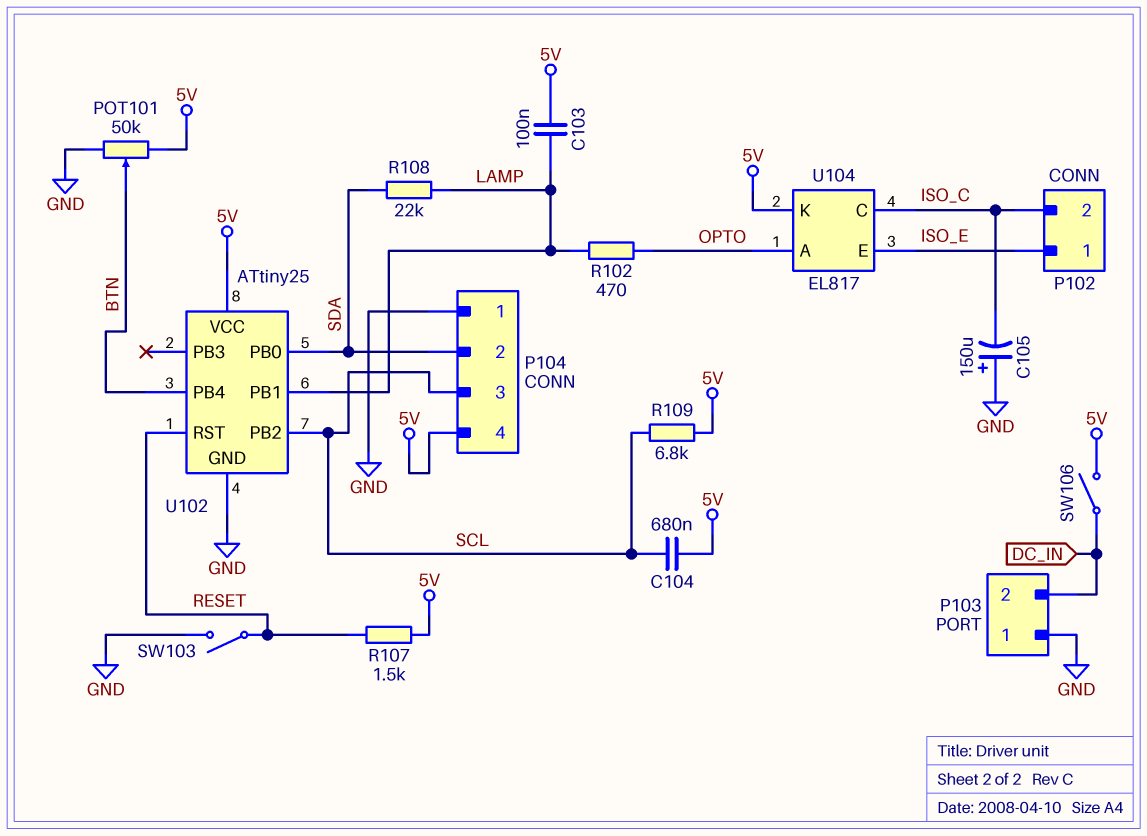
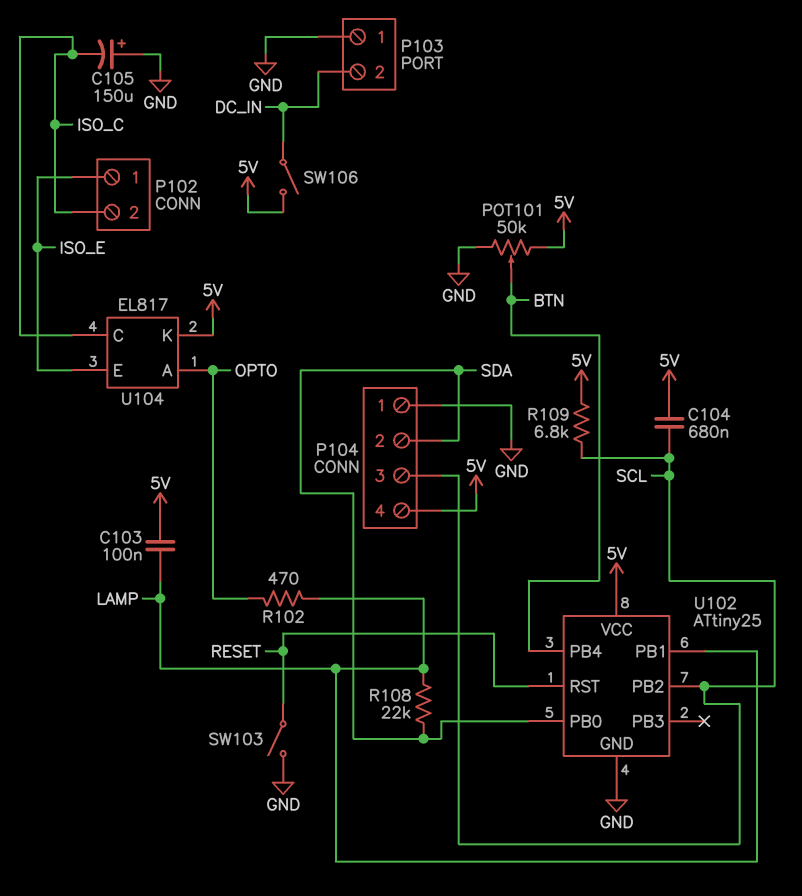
R107: 1.5k (5V, RESET) -> none

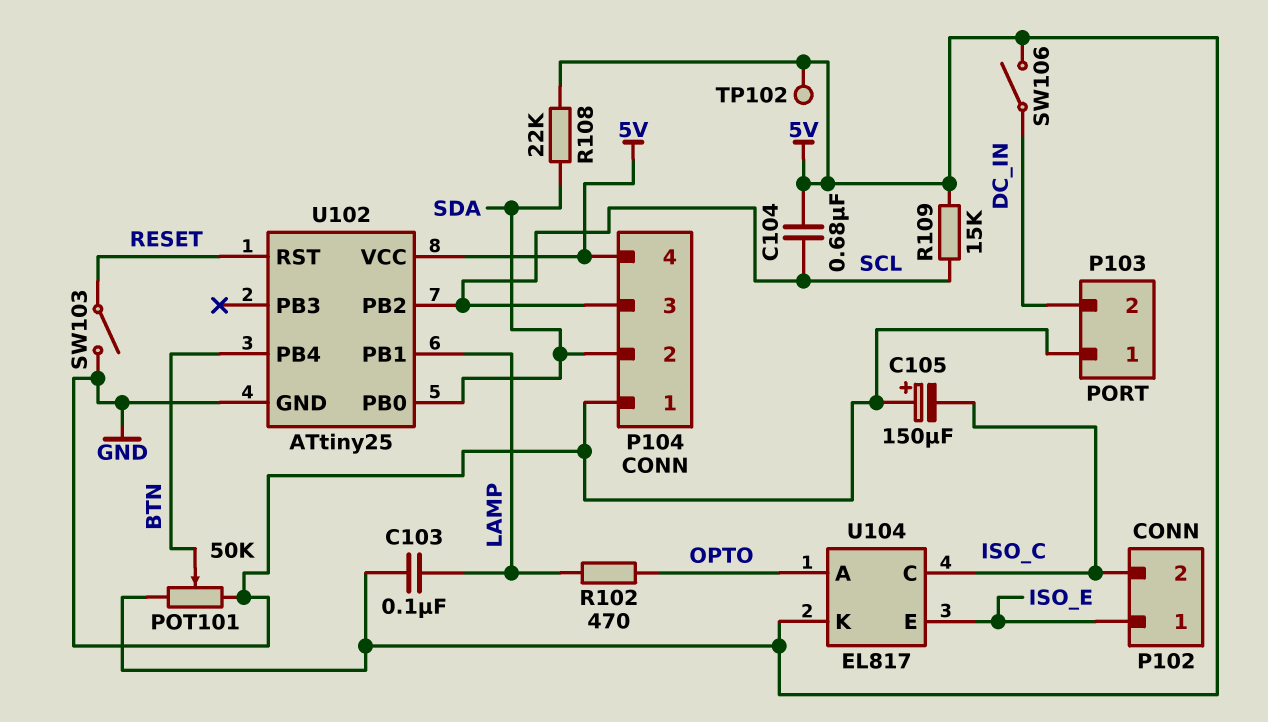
R108: 22k (LAMP, SDA) -> 22k (5V, SDA)
R109: 6.8k (5V, SCL) -> 15k (5V, SCL)
TP102: none -> test point (5V)

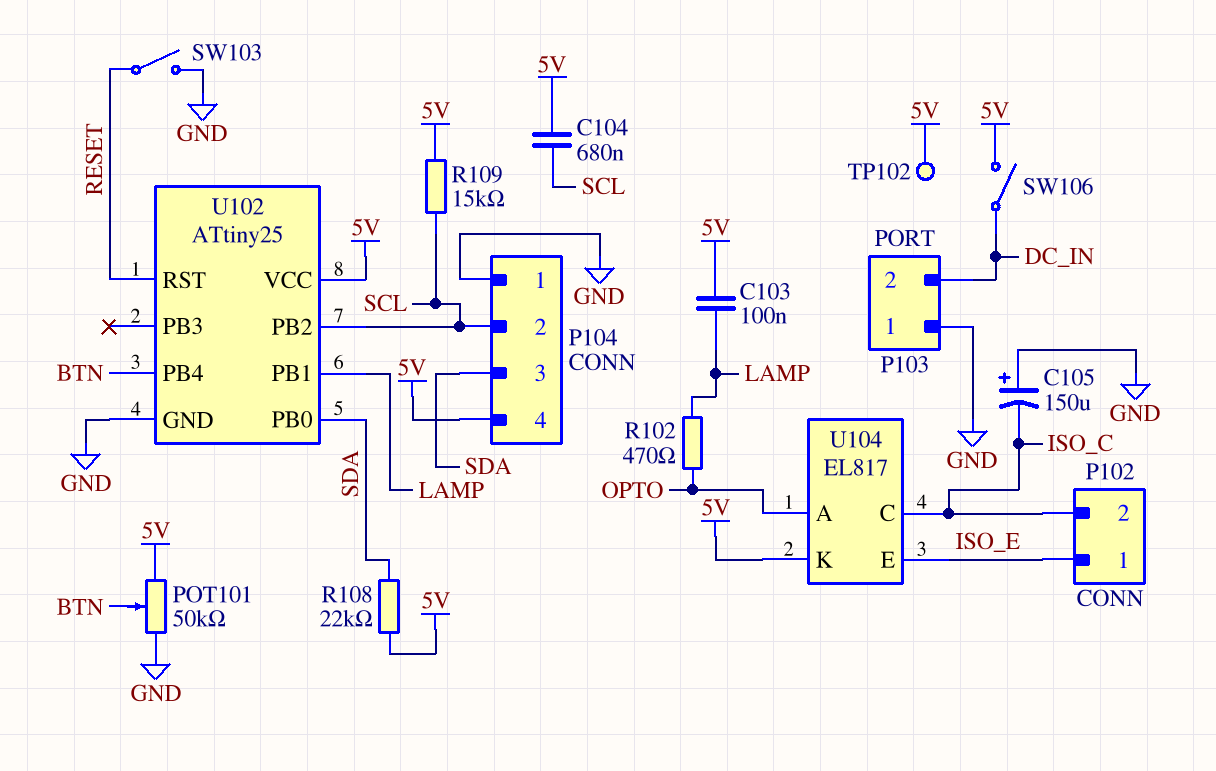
P104 pin 2: SDA -> SCL
P104 pin 3: SCL -> SDA

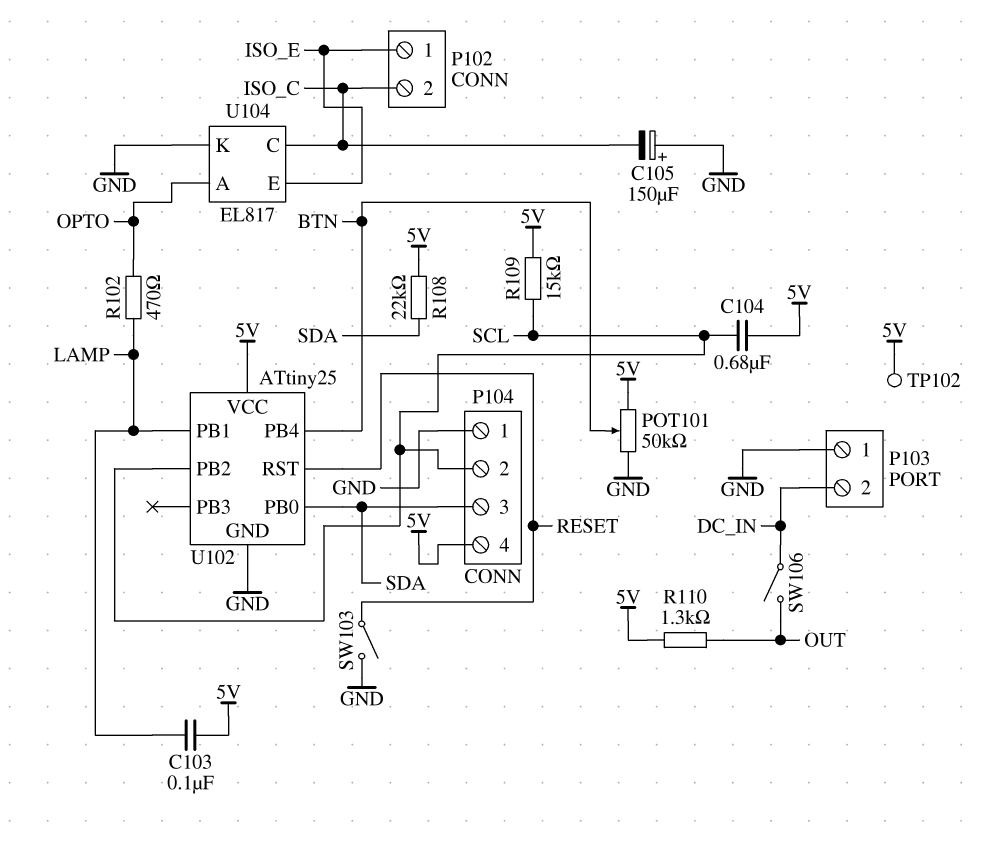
R110: none -> 1.3k (5V, OUT)
SW106: switch (5V, DC_IN) -> switch (DC_IN, OUT)
U104 pin K: 5V -> GND

